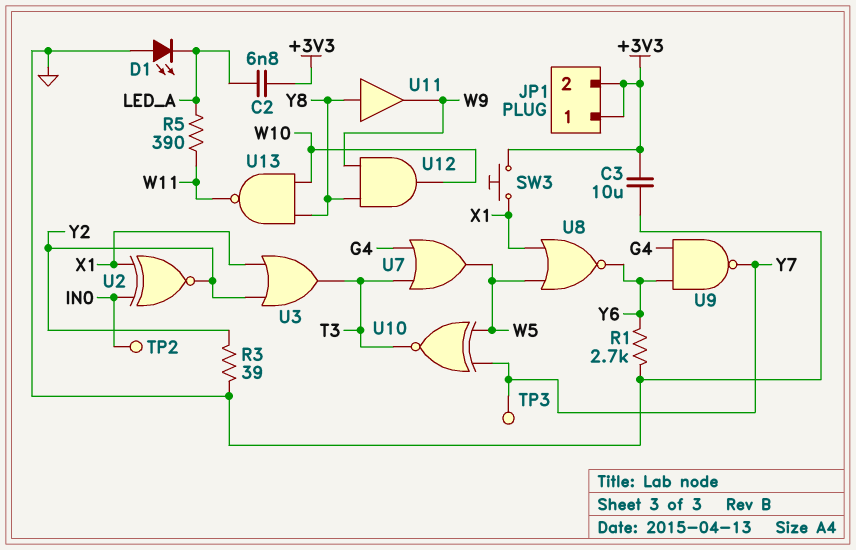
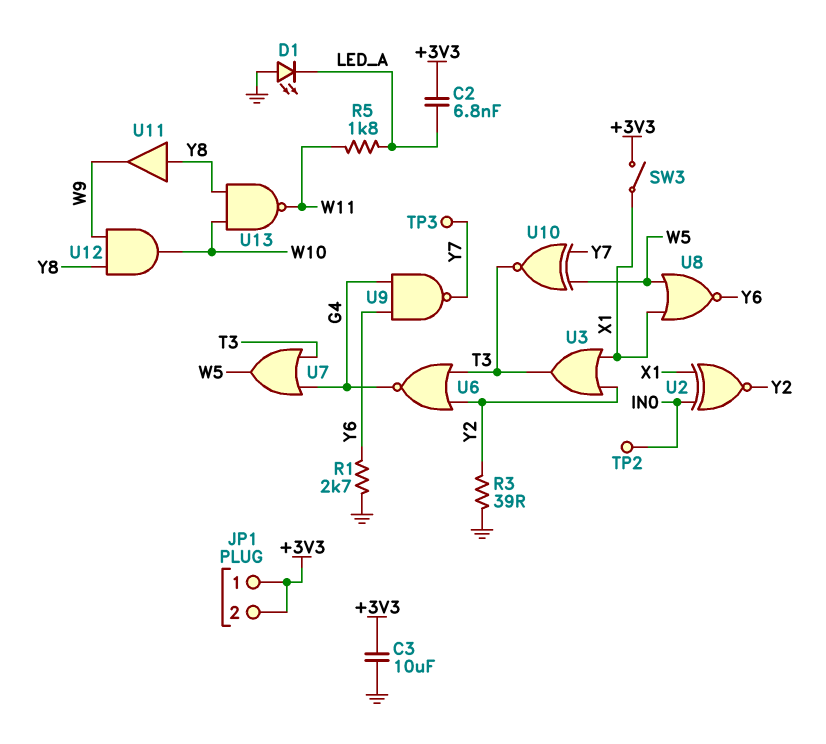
R5: 390 (LED_A, W11) -> 1.8k (LED_A, W11)
SW3: button (+3V3, X1) -> switch (+3V3, X1)
U6: none -> NOR (in T3, in Y2, out G4)

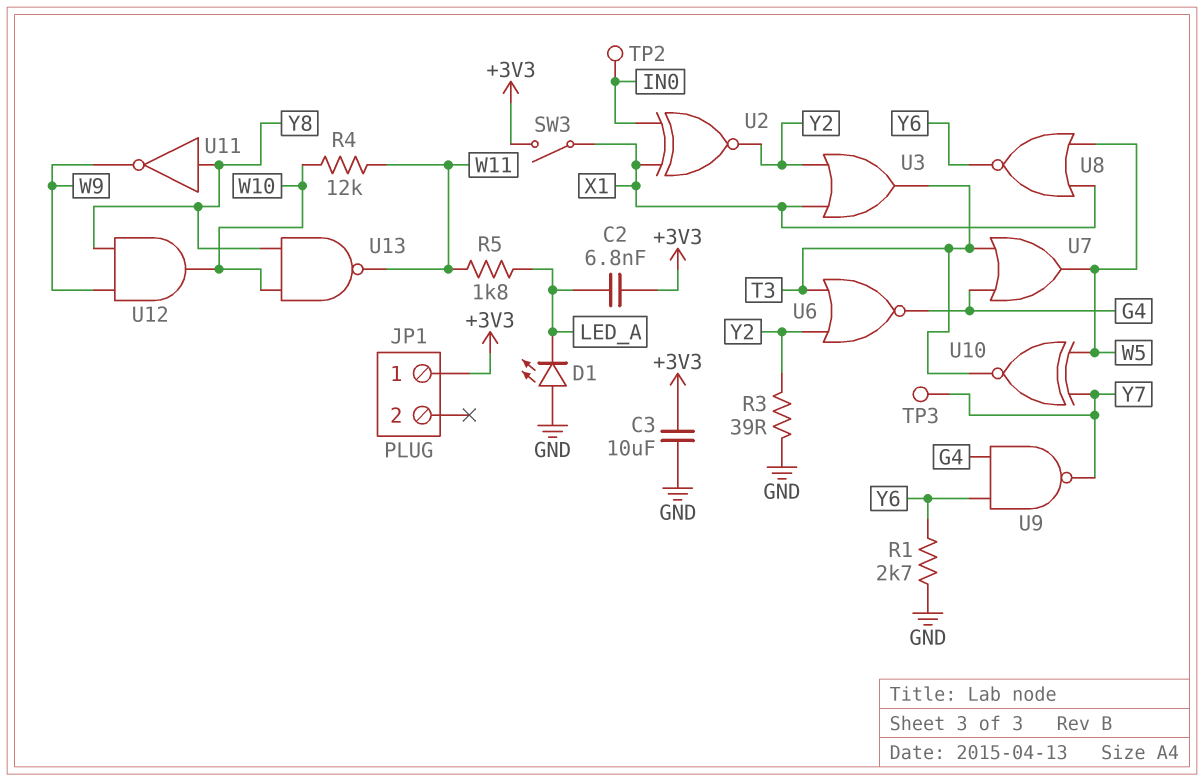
JP1 pin 2: +3V3 -> none
R4: none -> 12k (W10, W11)
U11: buffer (in Y8, out W9) -> NOT (in Y8, out W9)

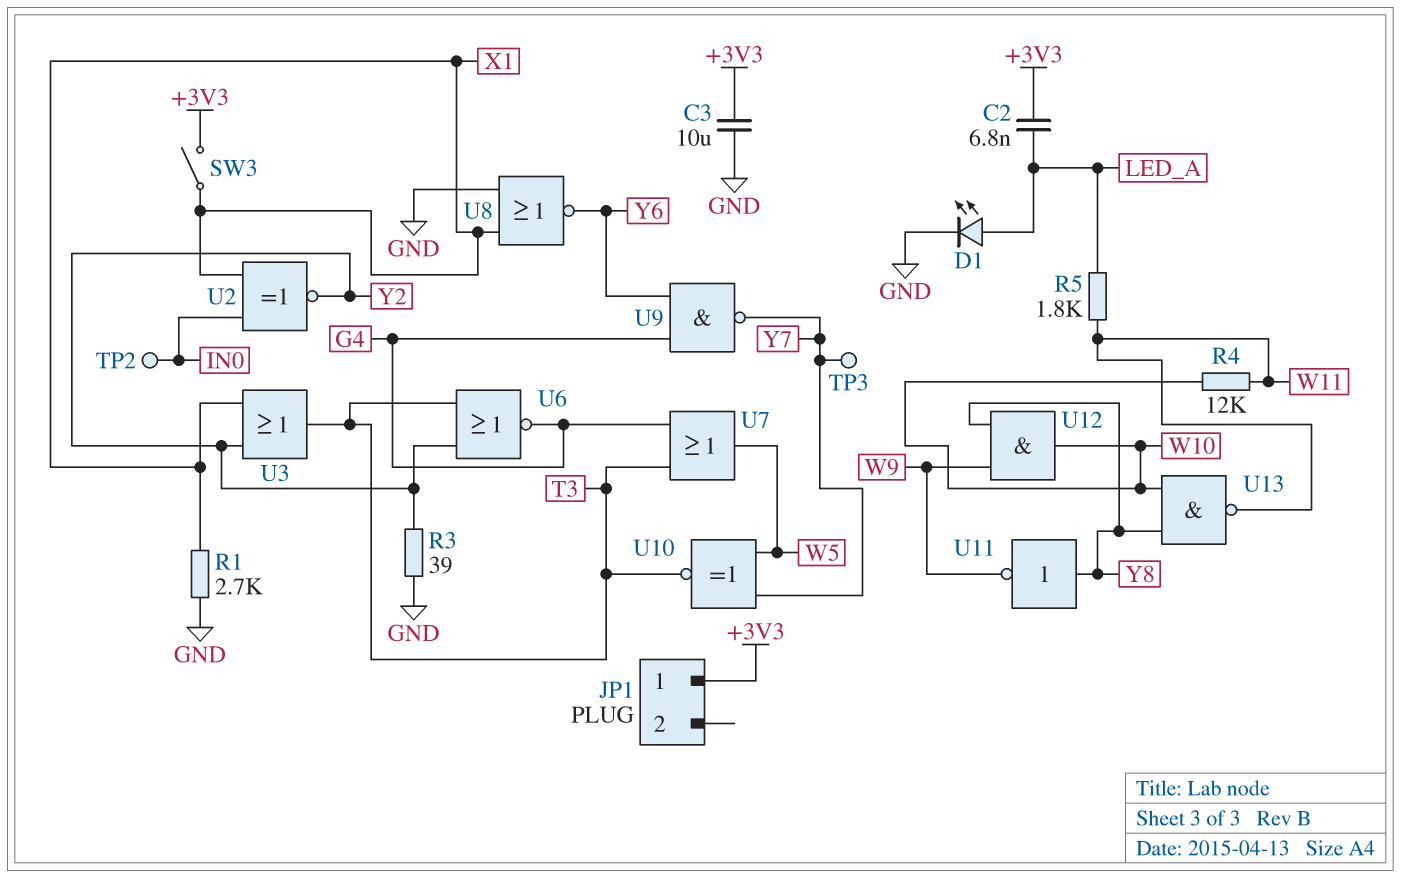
D1: LED (A GND, K LED_A) -> LED (A LED_A, K GND)
R1: 2.7k (GND, Y6) -> 2.7k (GND, X1)
U8: NOR (in W5, in X1, out Y6) -> NOR (in GND, in X1, out Y6)

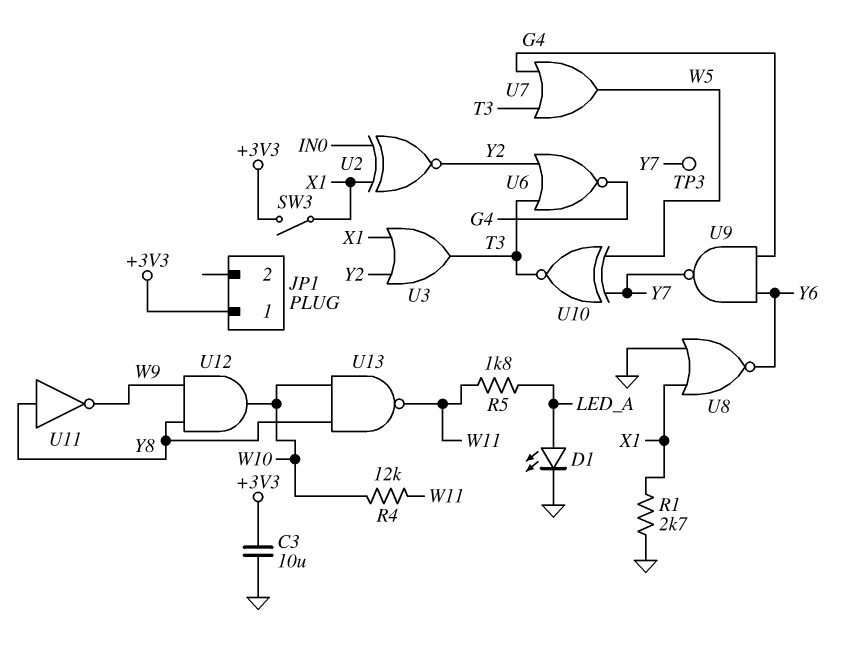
C2: 6.8nF (+3V3, LED_A) -> none
R3: 39 (GND, Y2) -> none
TP2: test point (IN0) -> none

